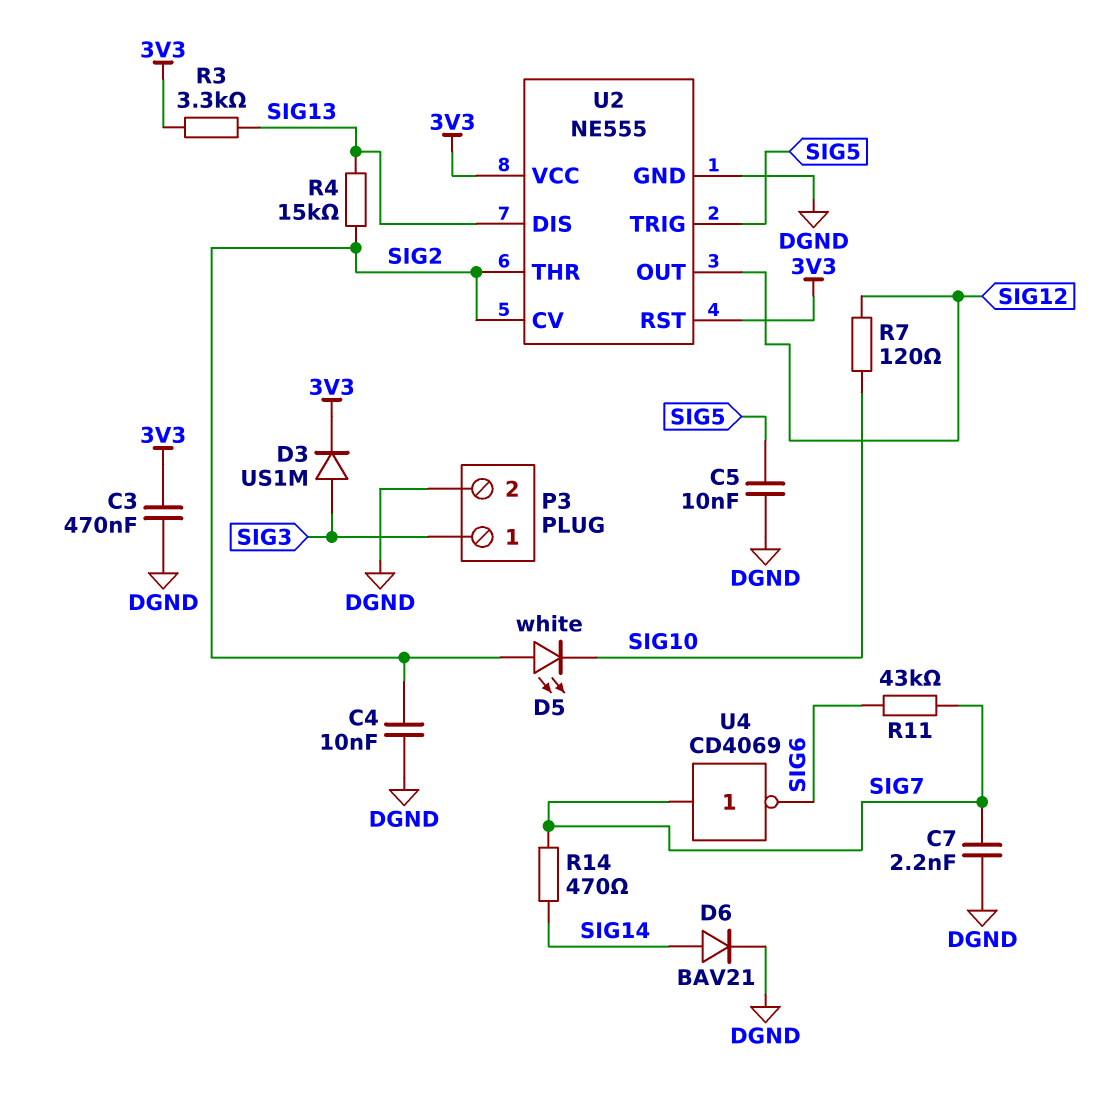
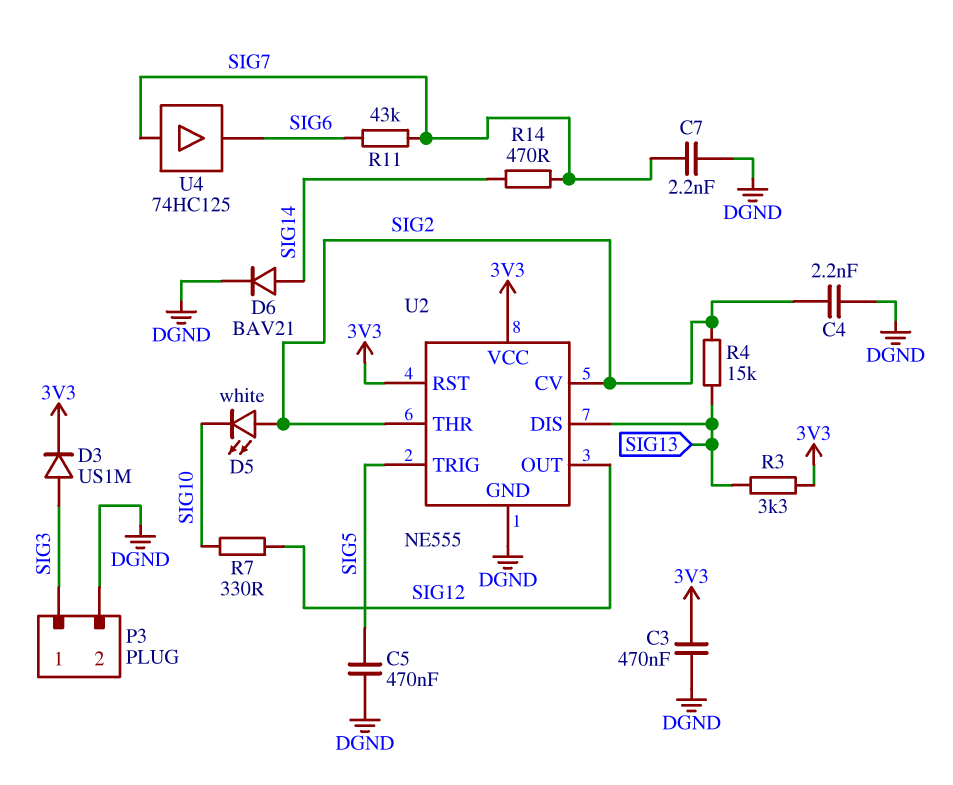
C4: 10nF (DGND, SIG2) -> 2.2nF (DGND, SIG2)
C5: 10nF (DGND, SIG5) -> 470nF (DGND, SIG5)
R7: 120 (SIG10, SIG12) -> 330 (SIG10, SIG12)
U4: NOT CD4069 (in SIG7, out SIG6) -> buffer 74HC125 (in SIG7, out SIG6)

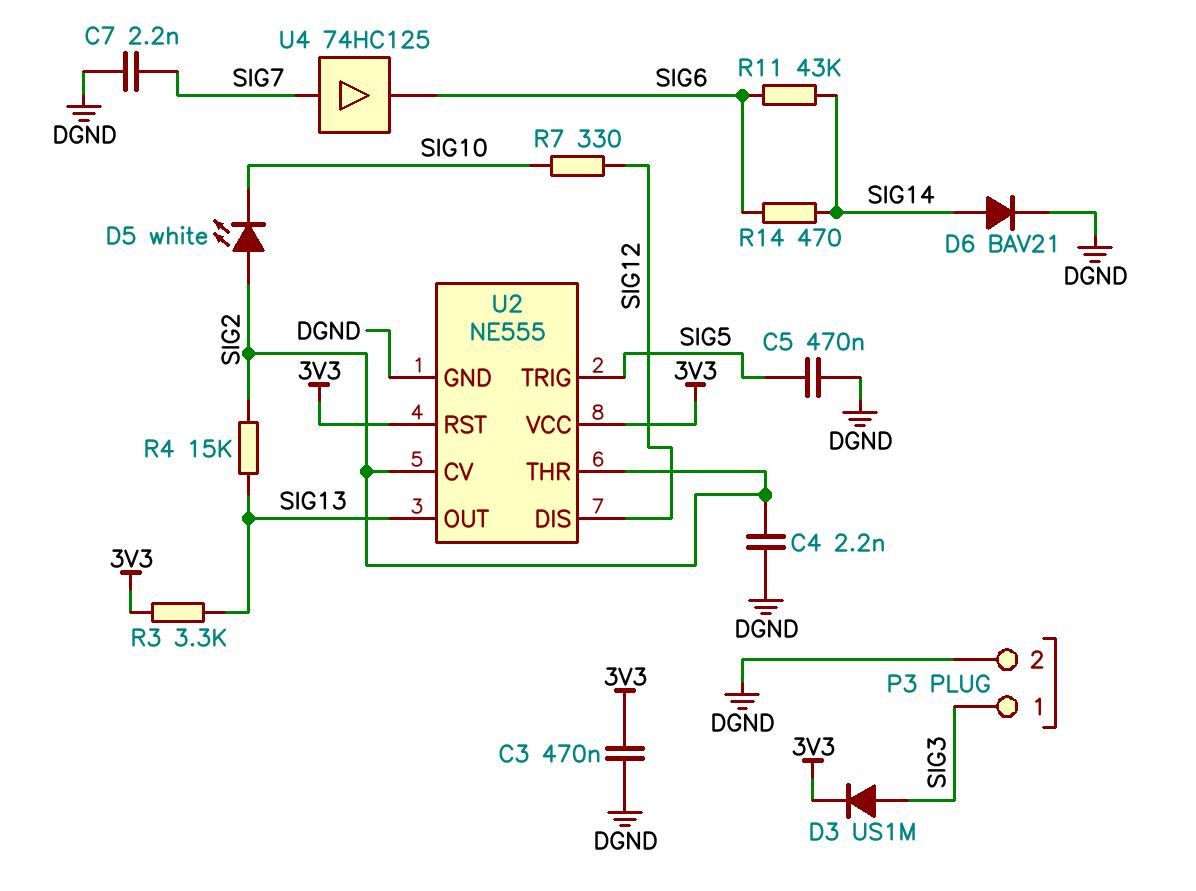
R11: 43k (SIG6, SIG7) -> 43k (SIG6, SIG14)
R14: 470 (SIG7, SIG14) -> 470 (SIG6, SIG14)
U2 pin DIS: SIG13 -> SIG12
U2 pin OUT: SIG12 -> SIG13

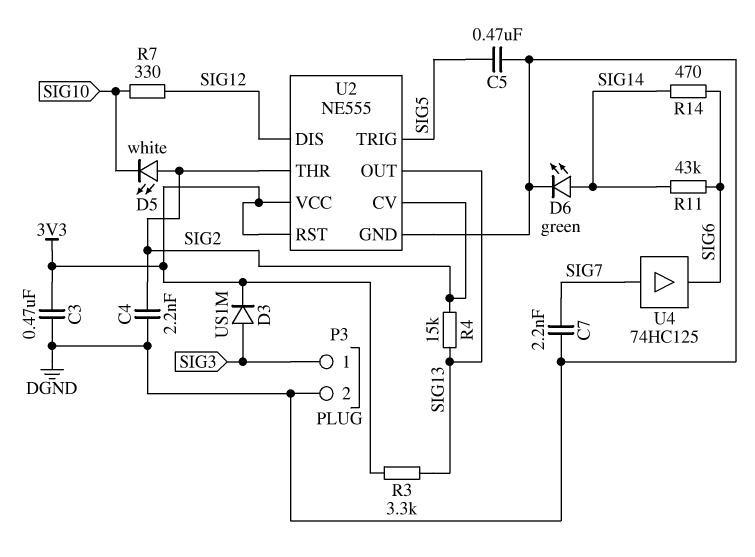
D6: diode BAV21 (A SIG14, K DGND) -> LED green (A SIG14, K DGND)

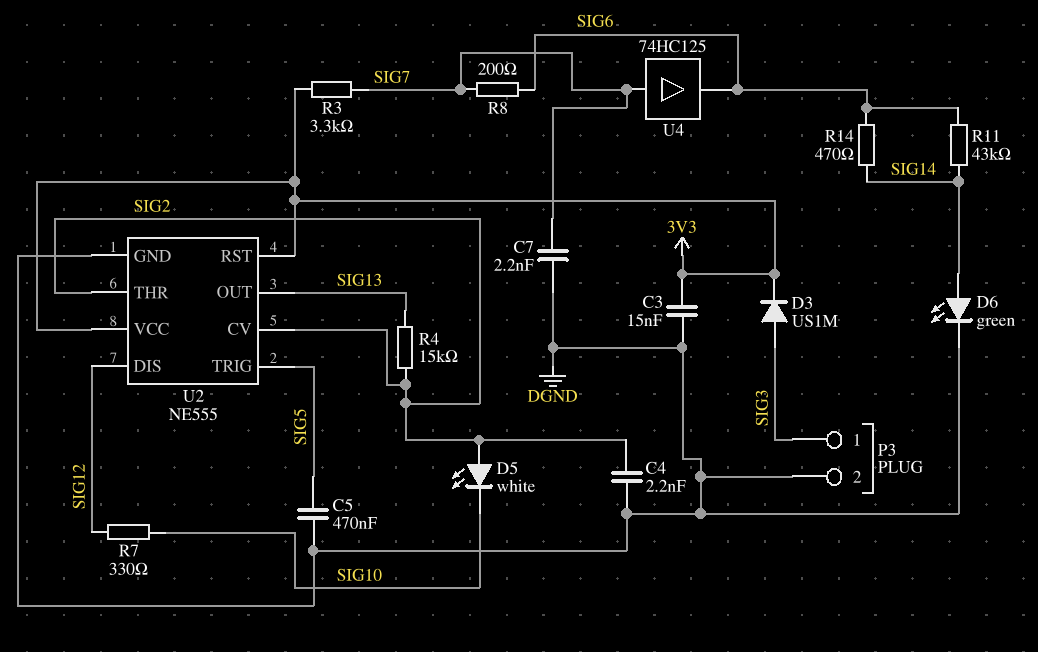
C3: 470nF (3V3, DGND) -> 15nF (3V3, DGND)
R3: 3.3k (3V3, SIG13) -> 3.3k (3V3, SIG7)
R8: none -> 200 (SIG6, SIG7)

